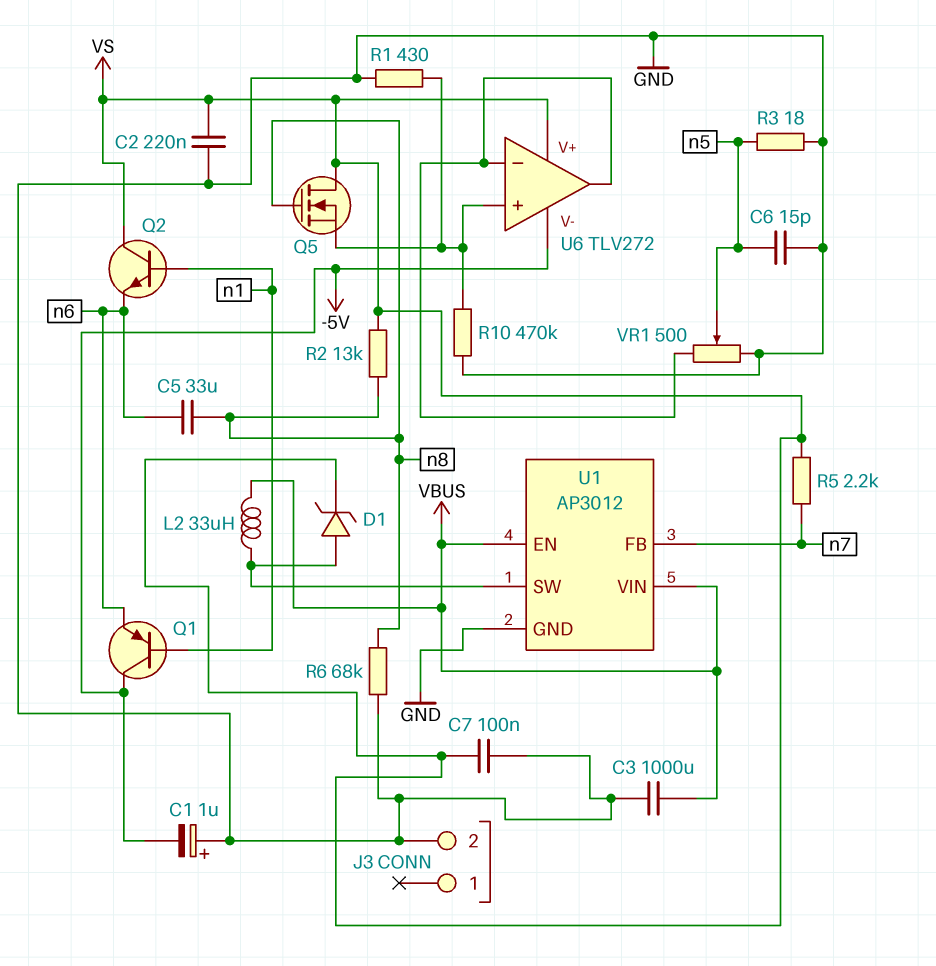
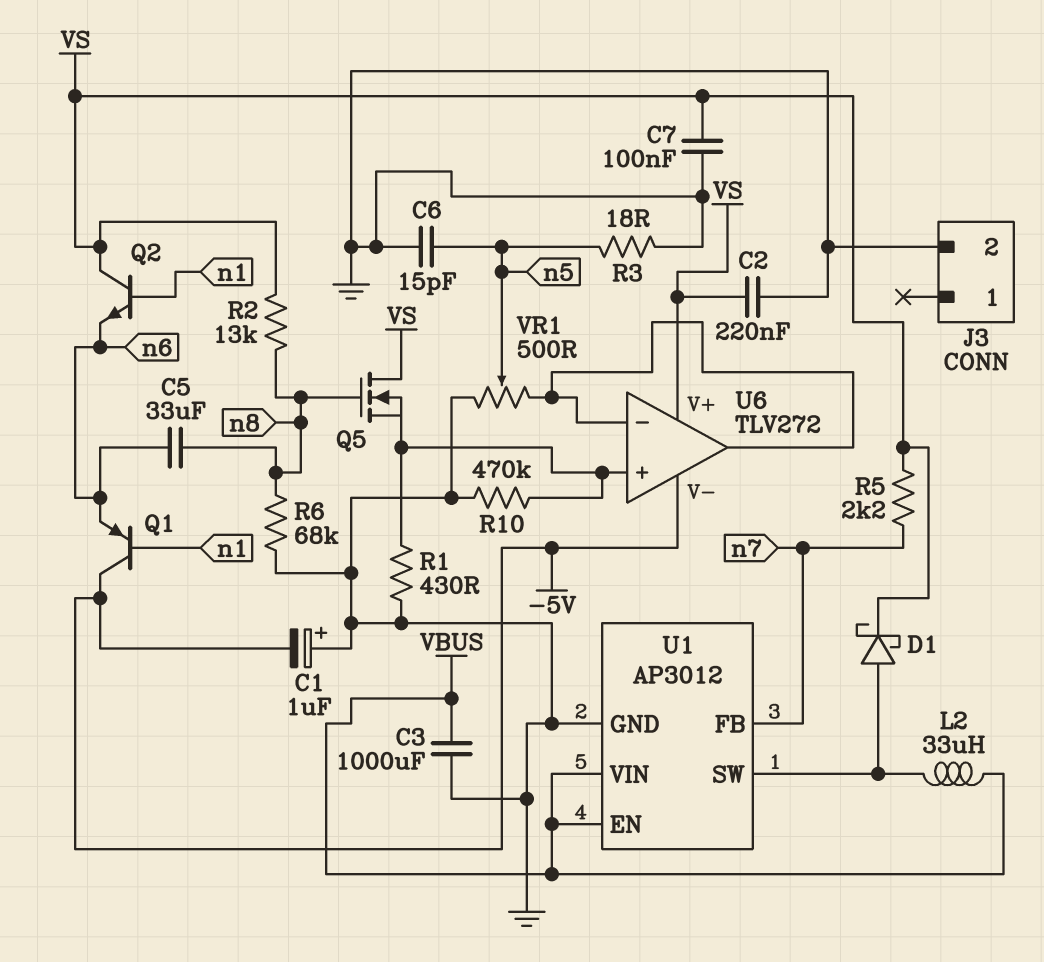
D1: zener (A U1/SW, K VS) -> schottky (A U1/SW, K VS)

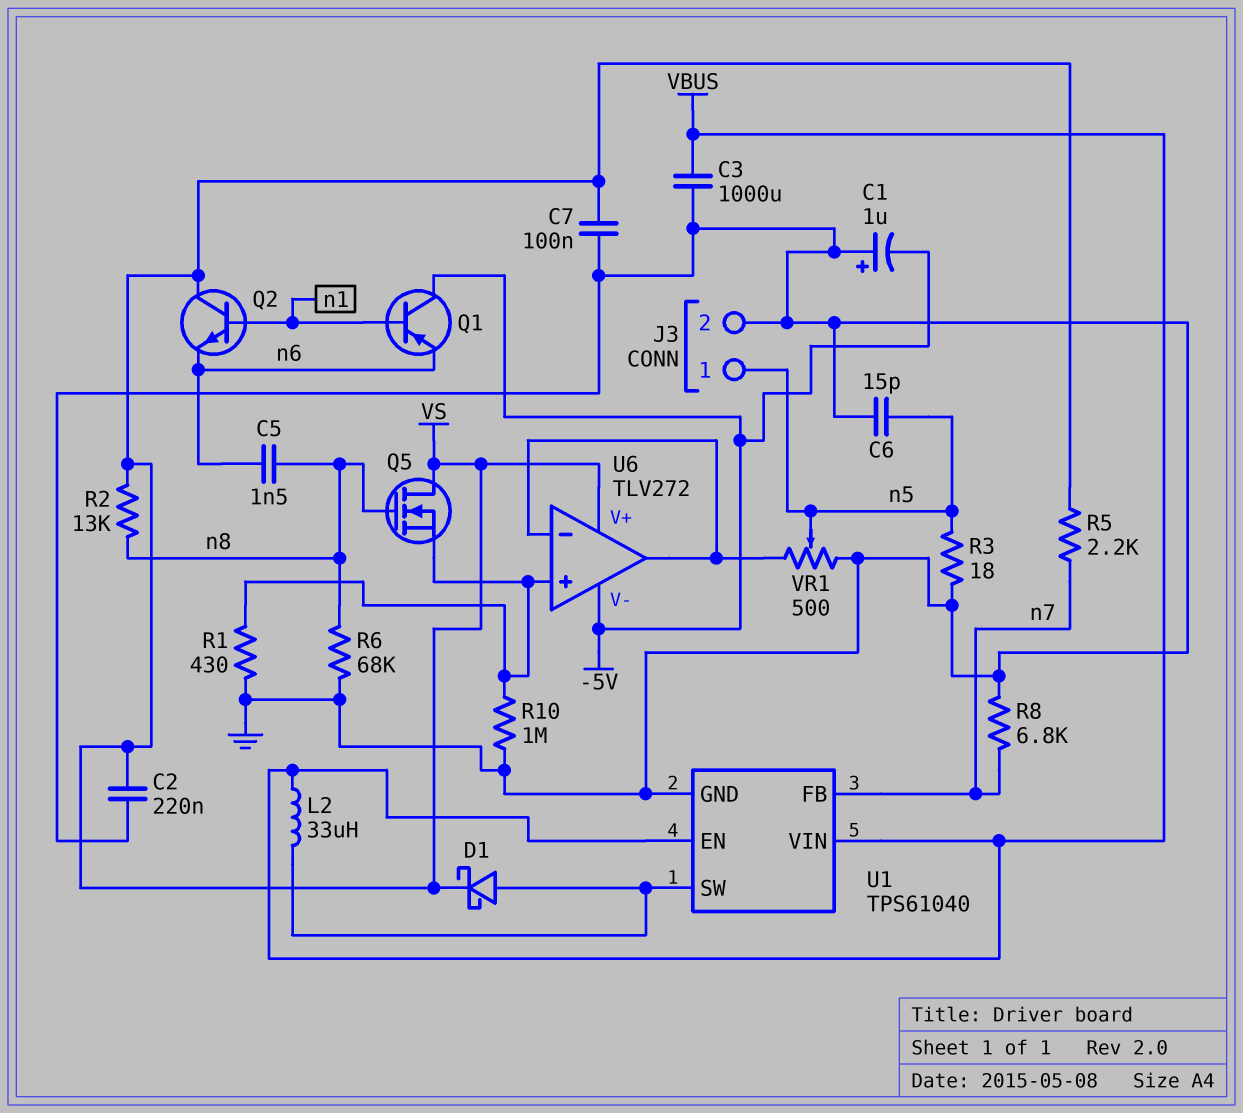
C5: 33uF (n6, n8) -> 1.5nF (n6, n8)
J3 pin 1: none -> n5
R8: none -> 6.8k (GND, n7)
R10: 470k (GND, U6/in+) -> 1M (GND, U6/in+)
U1: AP3012 -> TPS61040

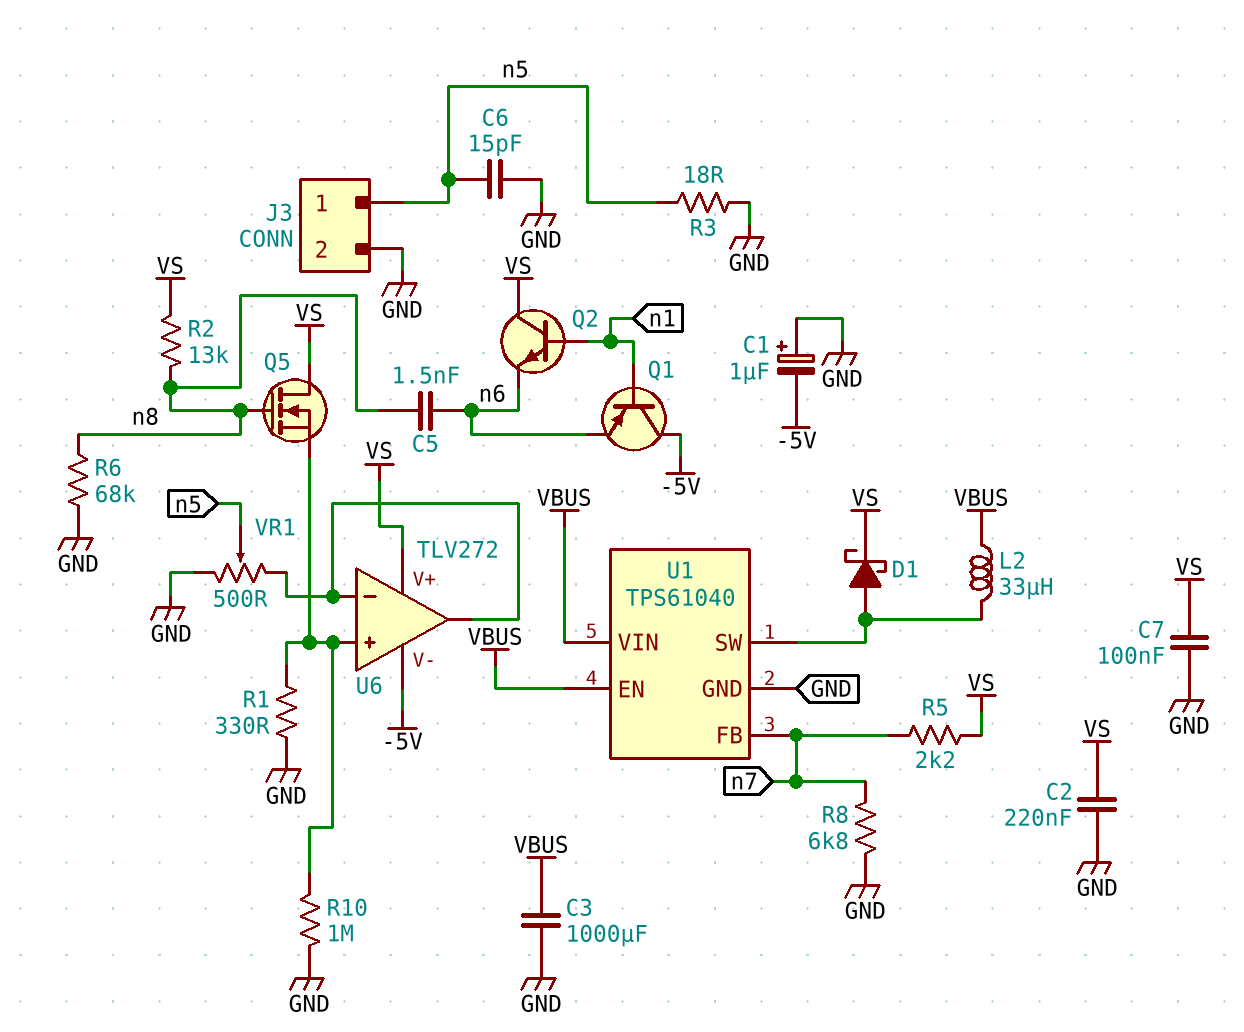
R1: 430 (GND, U6/in+) -> 330 (GND, U6/in+)

